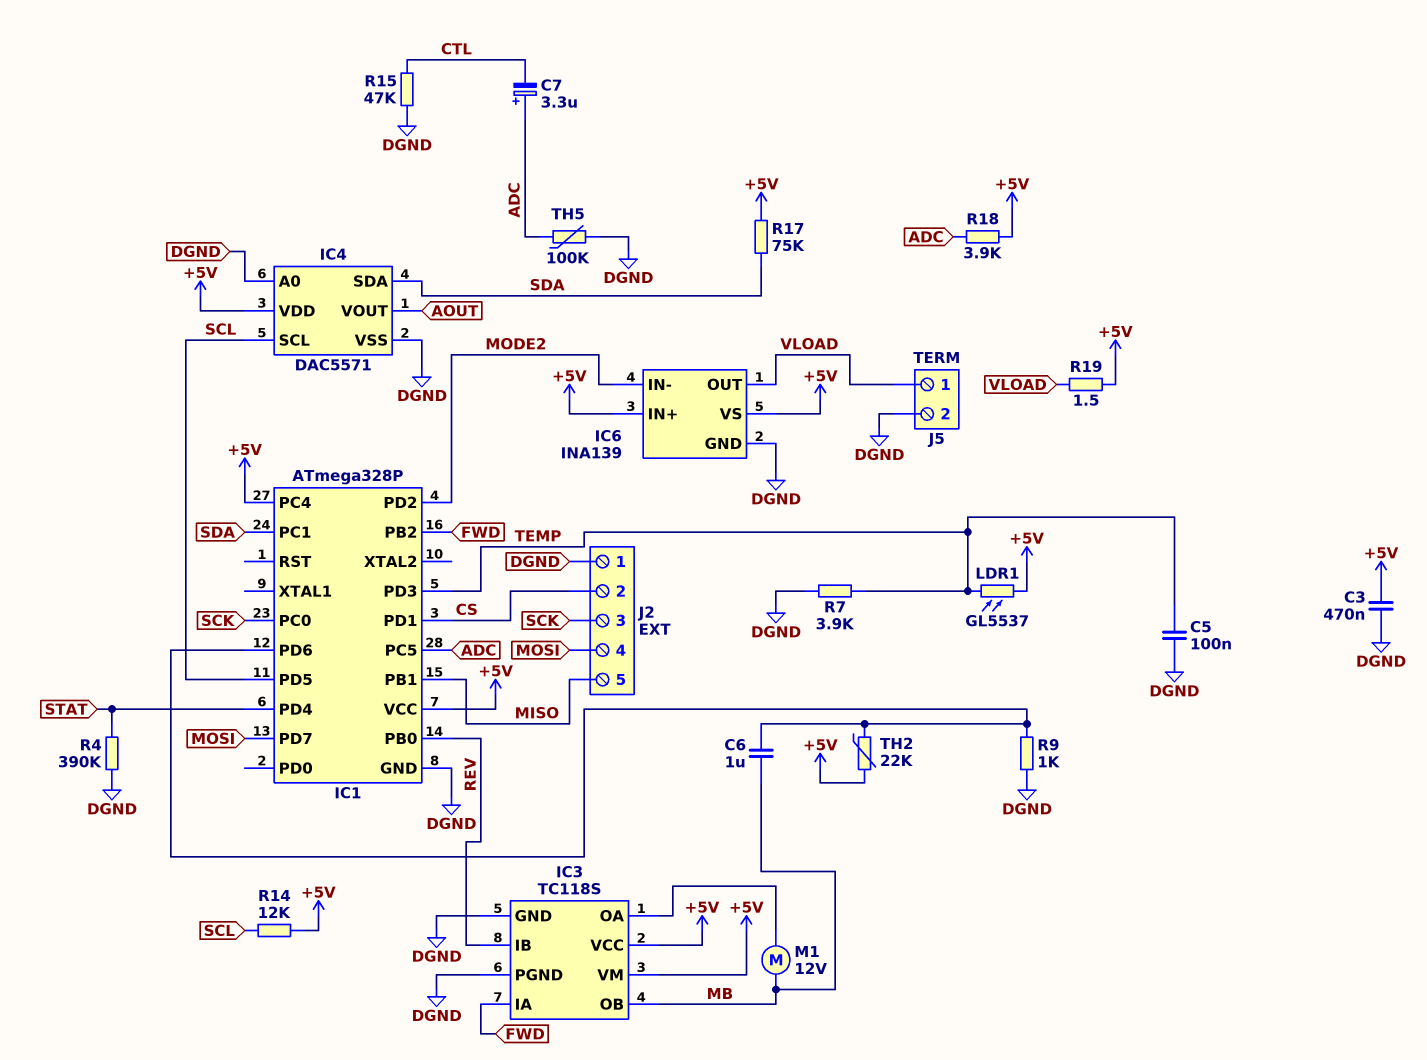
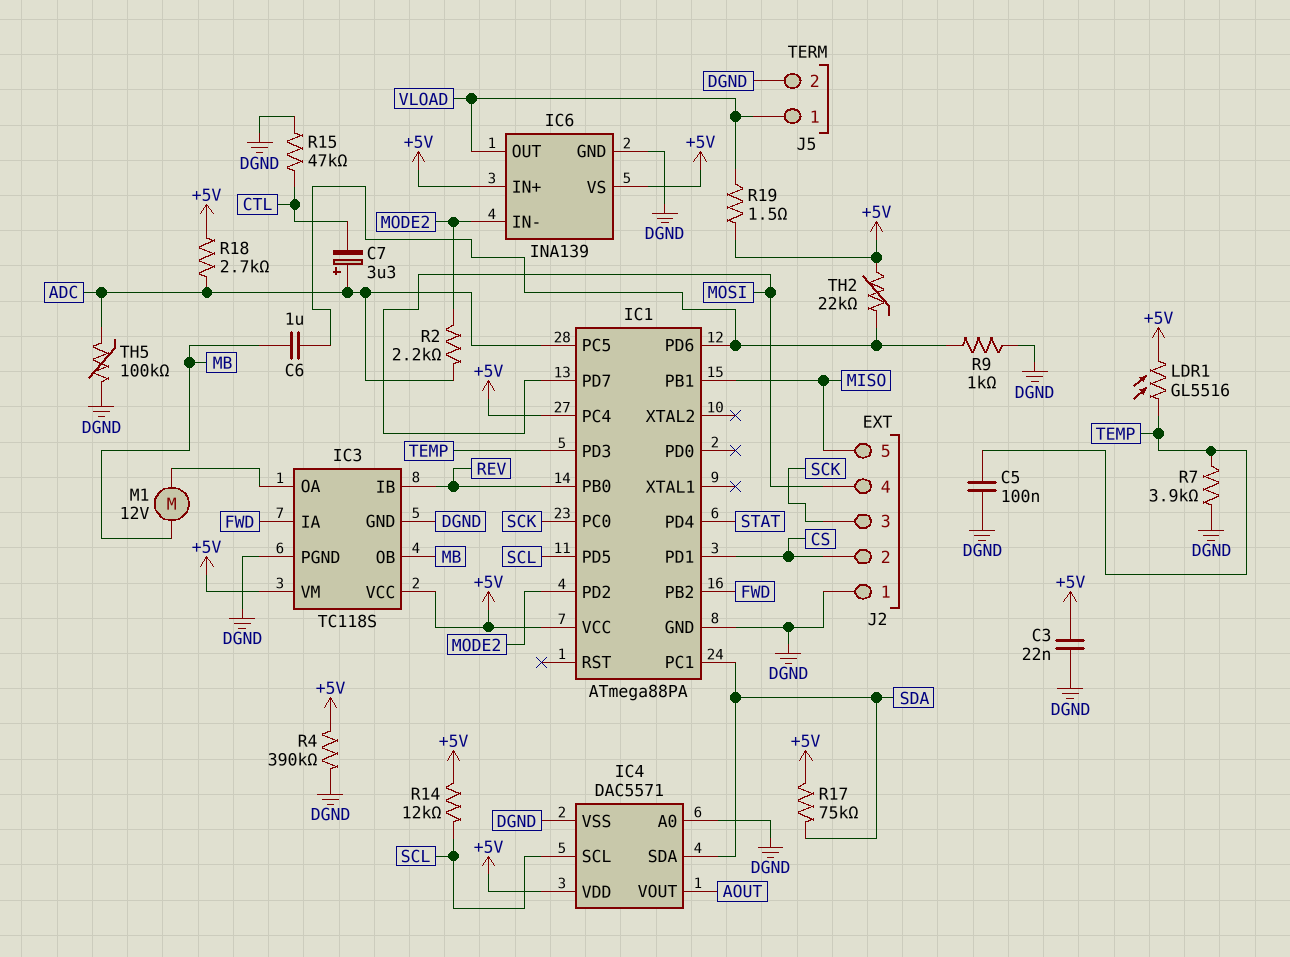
C3: 470nF (+5V, DGND) -> 22nF (+5V, DGND)
IC1: ATmega328P -> ATmega88PA
LDR1: GL5537 (+5V, TEMP) -> GL5516 (+5V, TEMP)
R2: none -> 2.2k (ADC, MODE2)
R4: 390k (DGND, STAT) -> 390k (+5V, DGND)
R18: 3.9k (+5V, ADC) -> 2.7k (+5V, ADC)

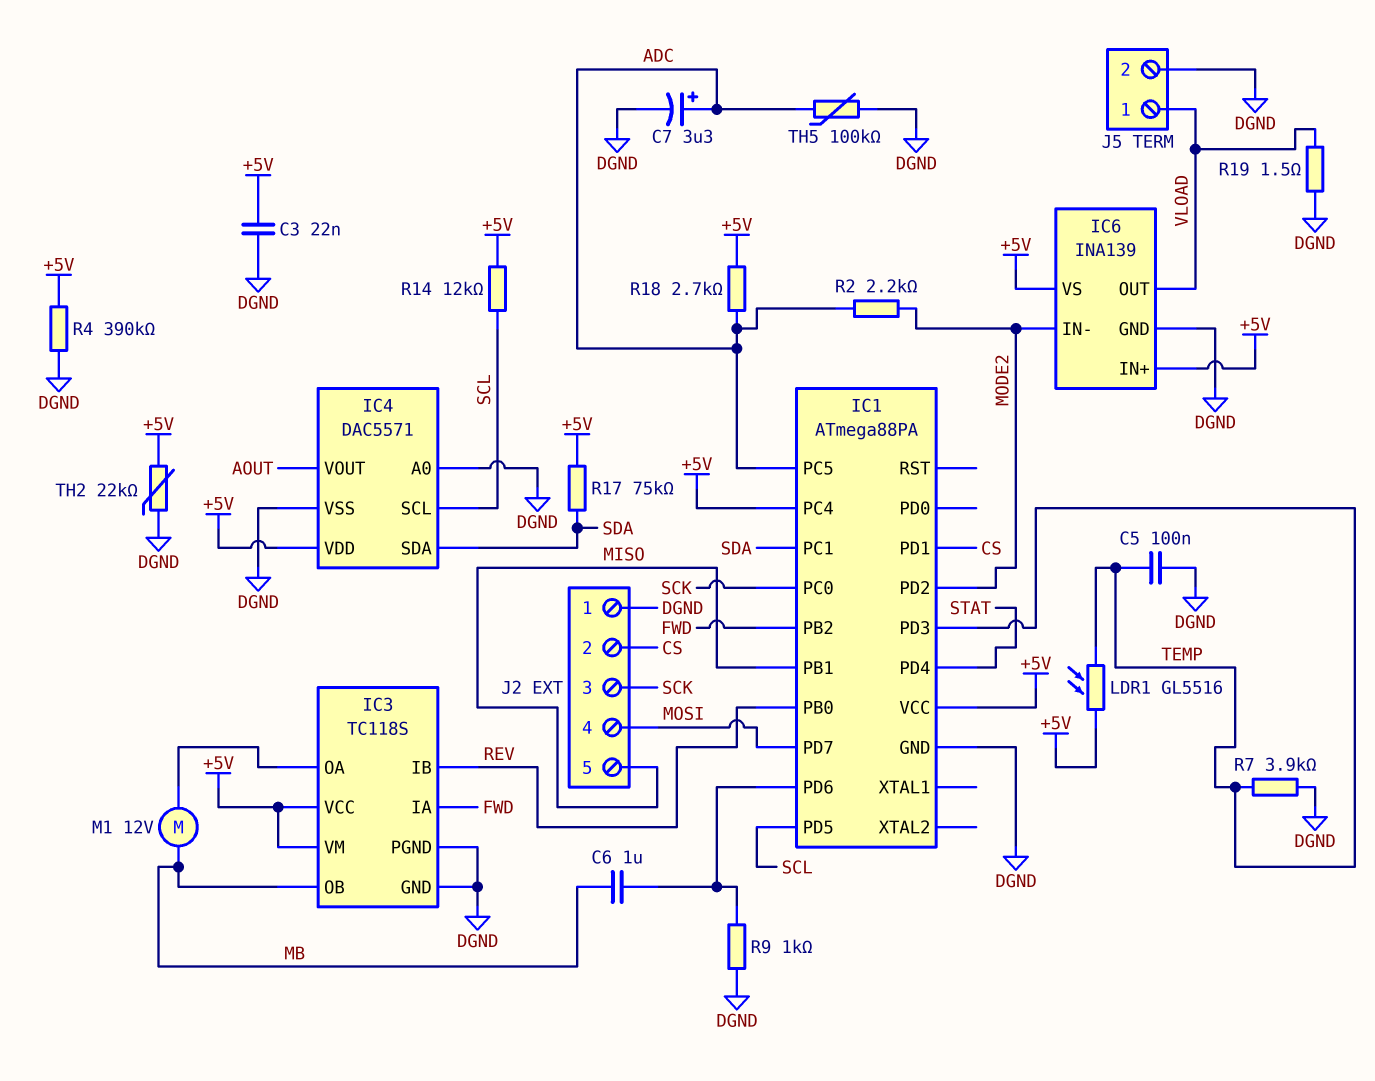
C7: 3.3uF (plus ADC, minus CTL) -> 3.3uF (plus ADC, minus DGND)
R15: 47k (CTL, DGND) -> none
R19: 1.5 (+5V, VLOAD) -> 1.5 (DGND, VLOAD)
TH2: 22k (+5V, IC1/PD6) -> 22k (+5V, DGND)

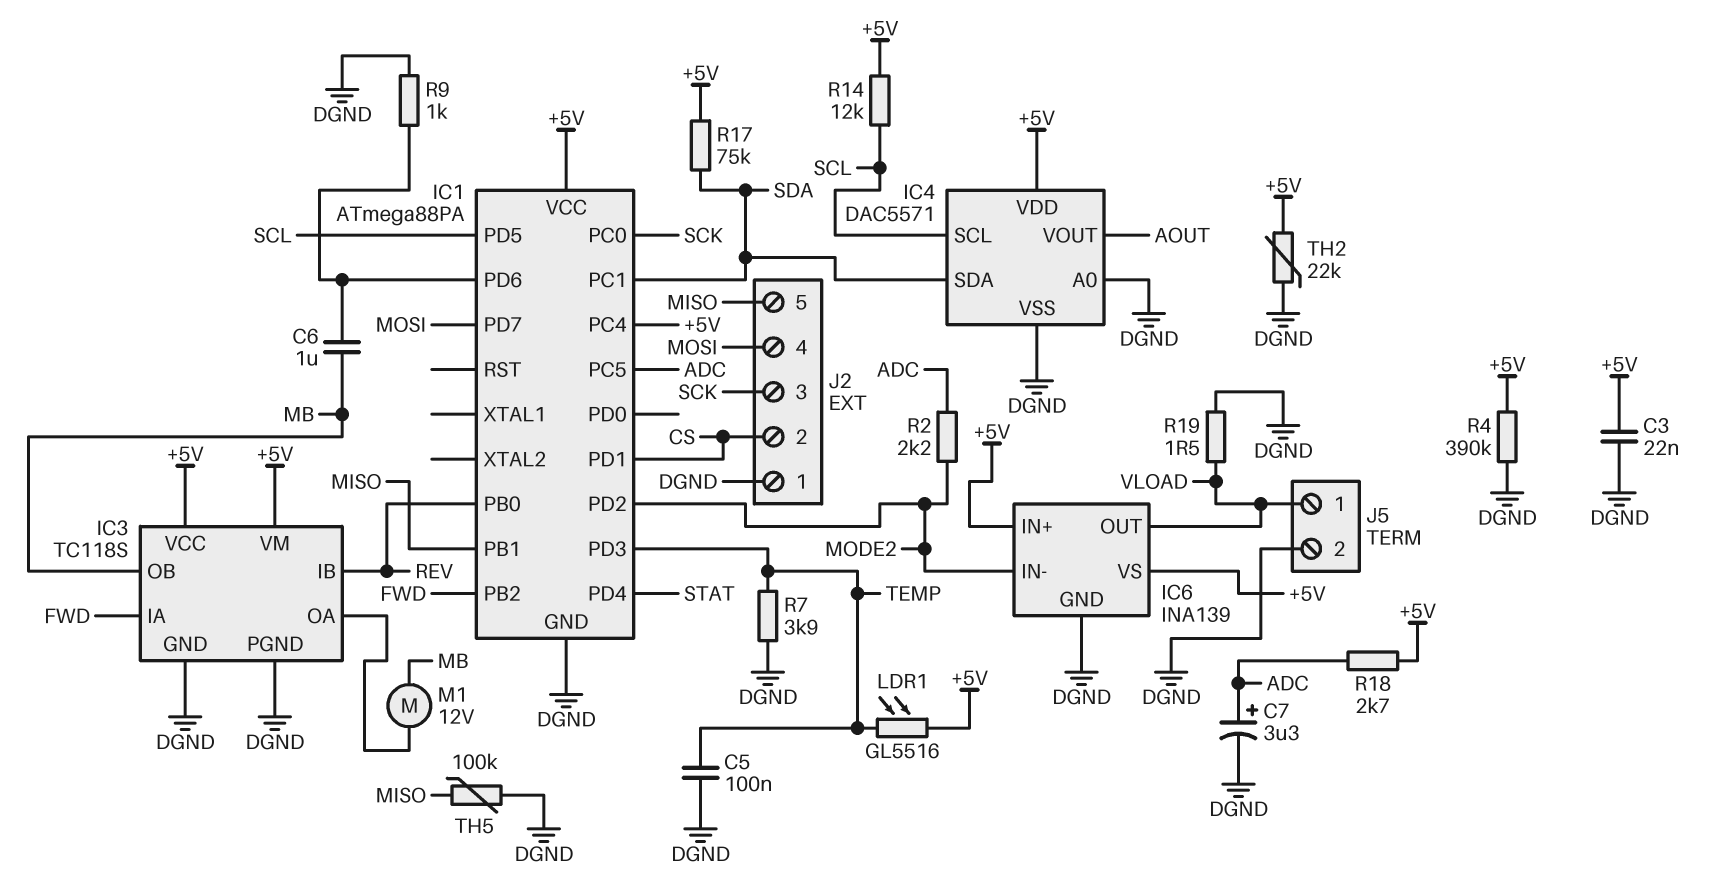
TH5: 100k (ADC, DGND) -> 100k (DGND, MISO)

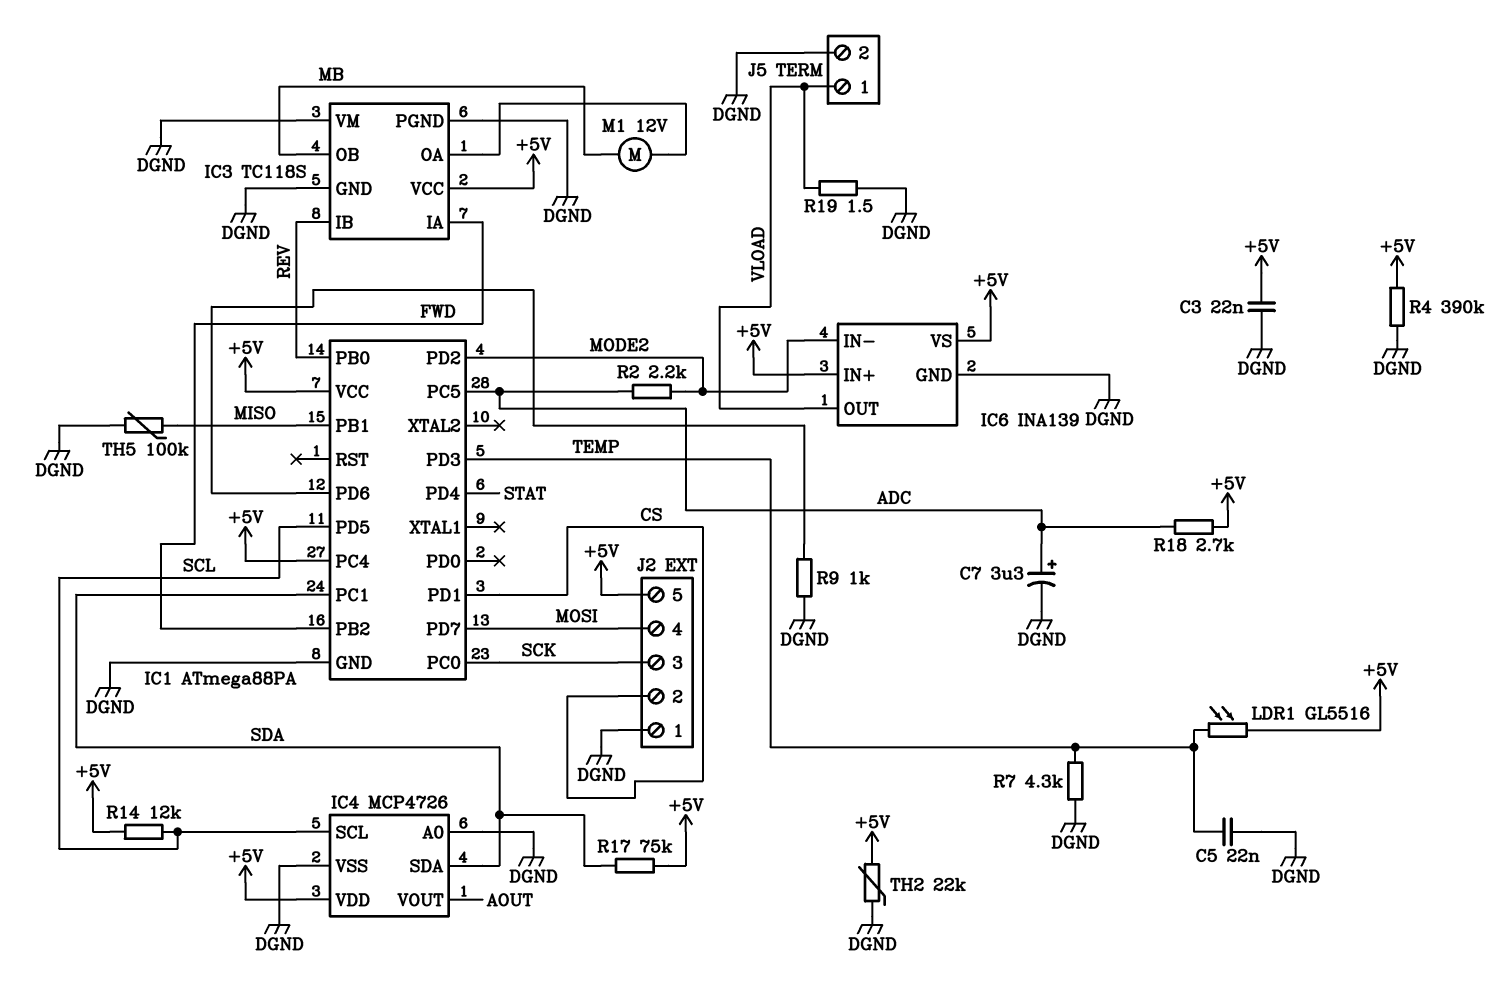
C5: 100nF (DGND, TEMP) -> 22nF (DGND, TEMP)
C6: 1uF (IC1/PD6, MB) -> none
IC3 pin VM: +5V -> DGND
IC4: DAC5571 -> MCP4726
J2 pin 5: MISO -> +5V
R7: 3.9k (DGND, TEMP) -> 4.3k (DGND, TEMP)

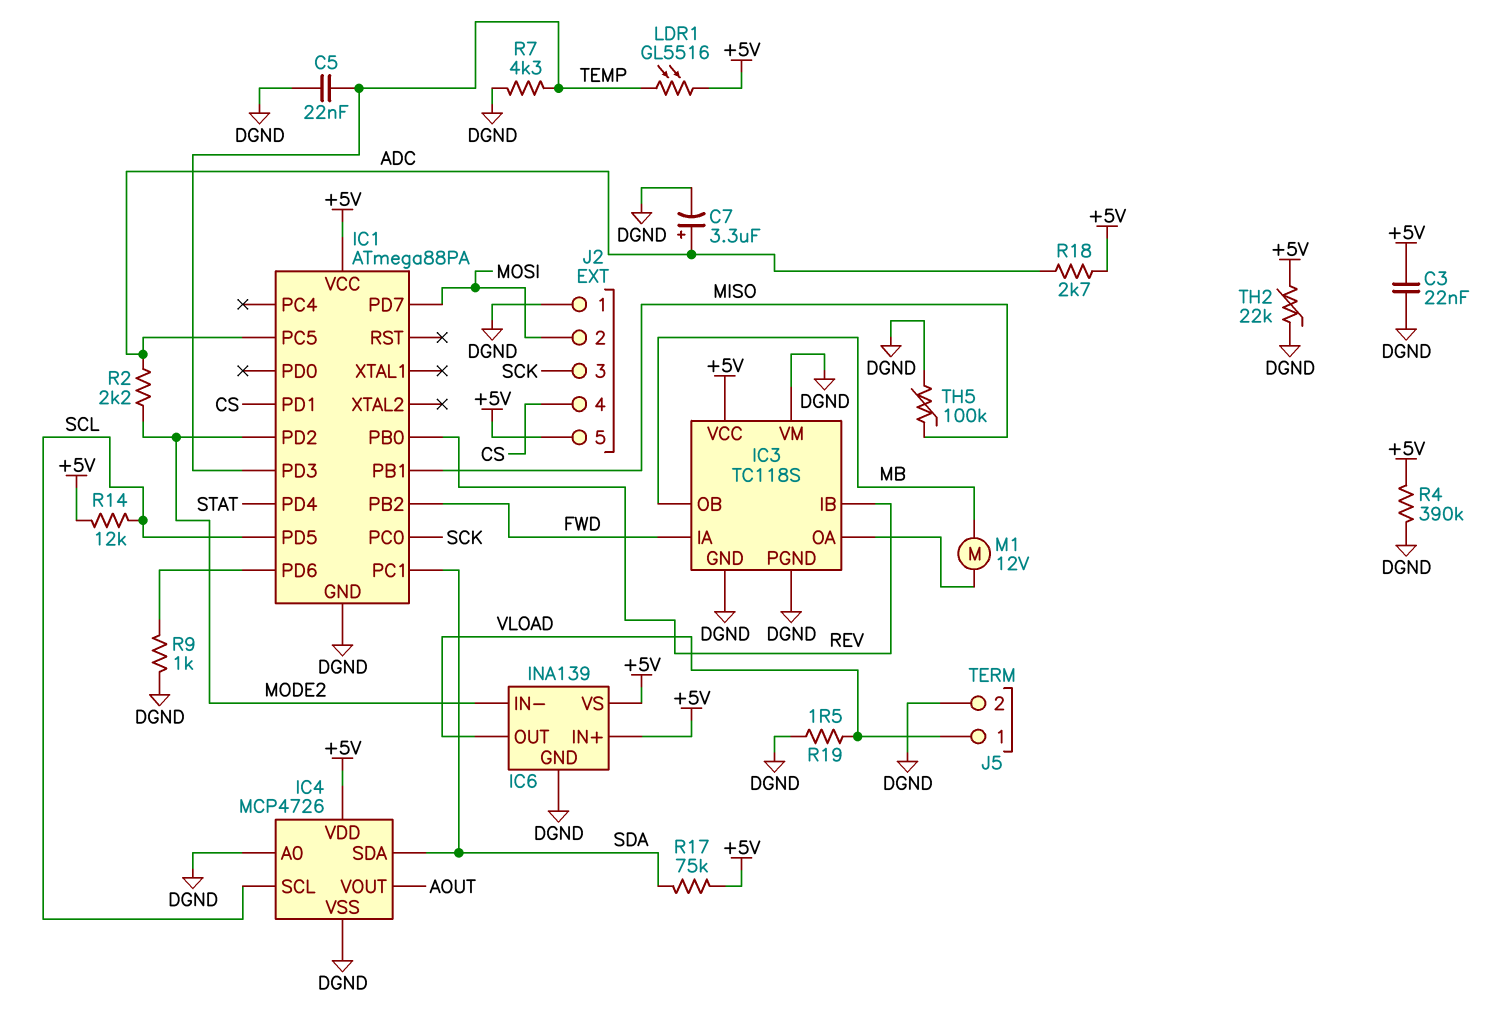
IC1 pin PC4: +5V -> none
J2 pin 2: CS -> MOSI
J2 pin 4: MOSI -> CS

